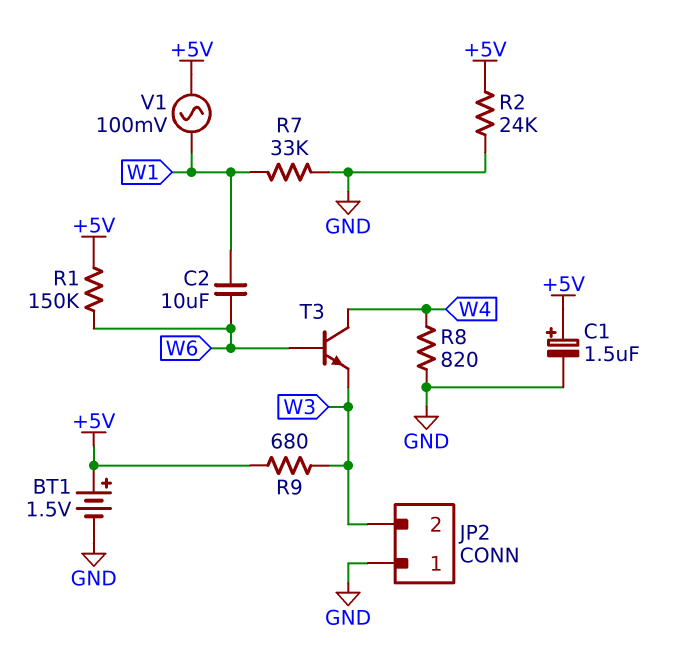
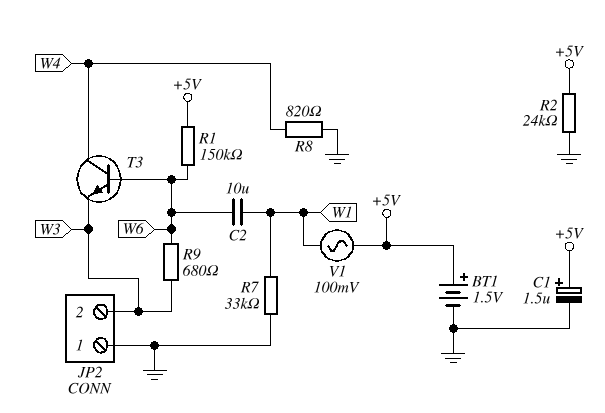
R9: 680 (+5V, W3) -> 680 (W3, W6)

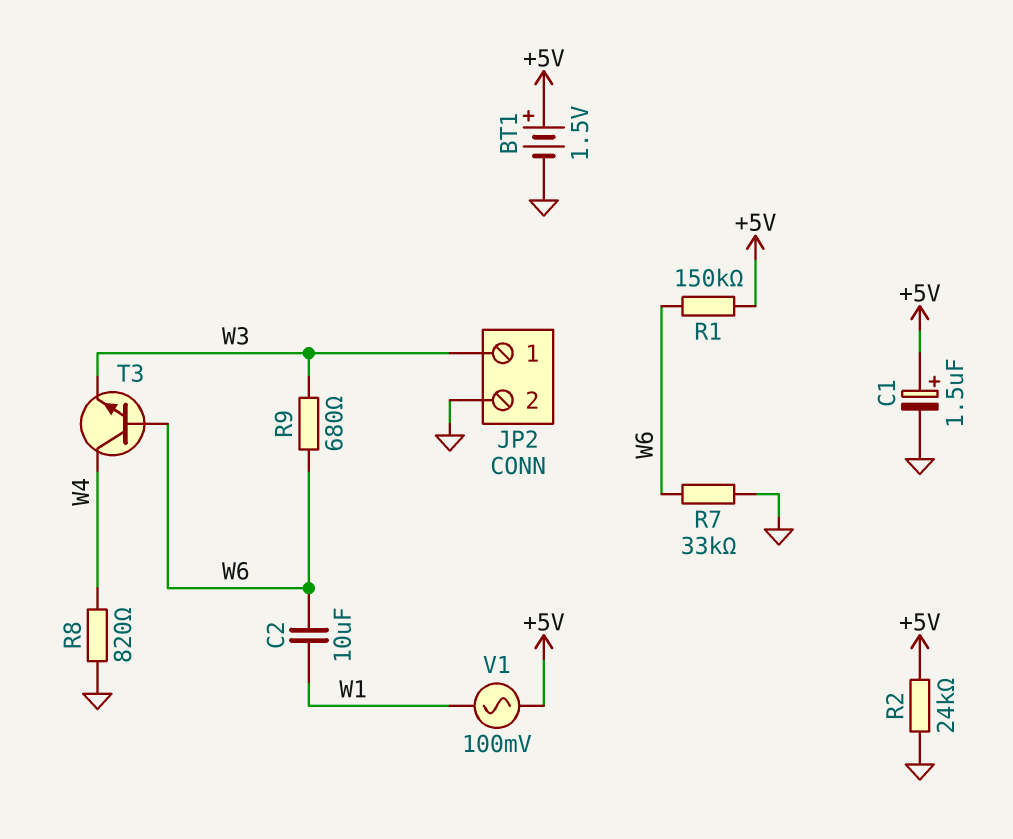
JP2 pin 1: GND -> W3
JP2 pin 2: W3 -> GND
R7: 33k (GND, W1) -> 33k (GND, W6)

